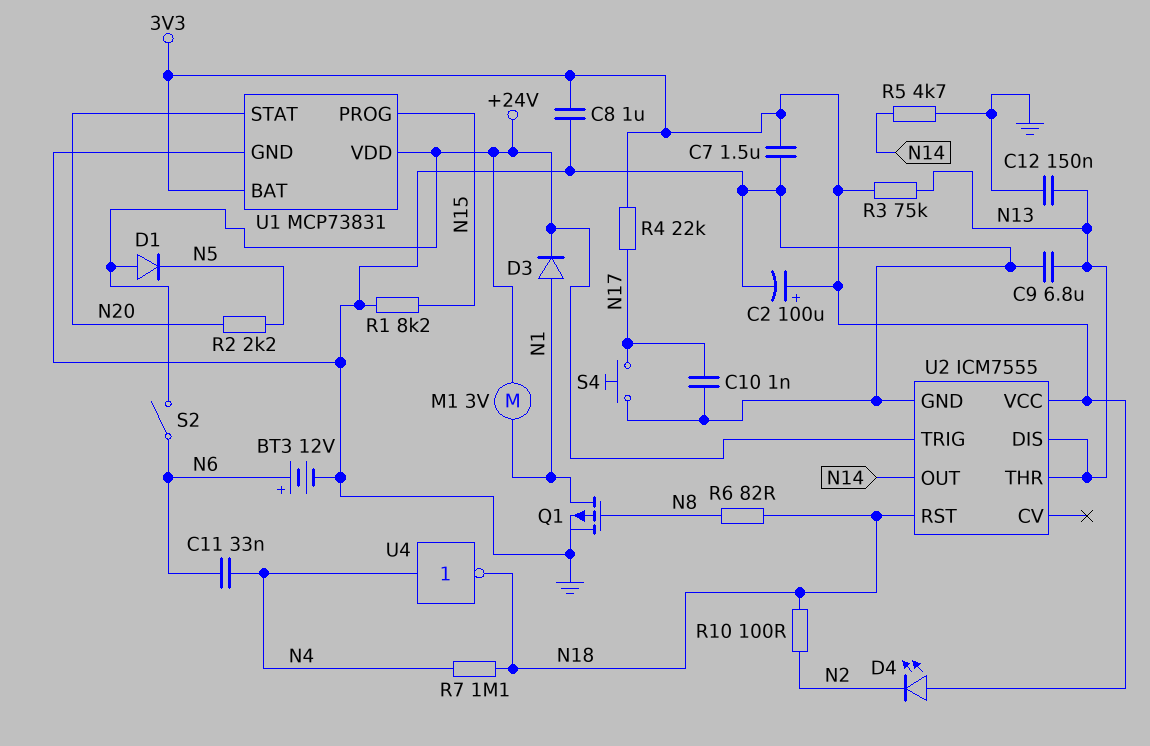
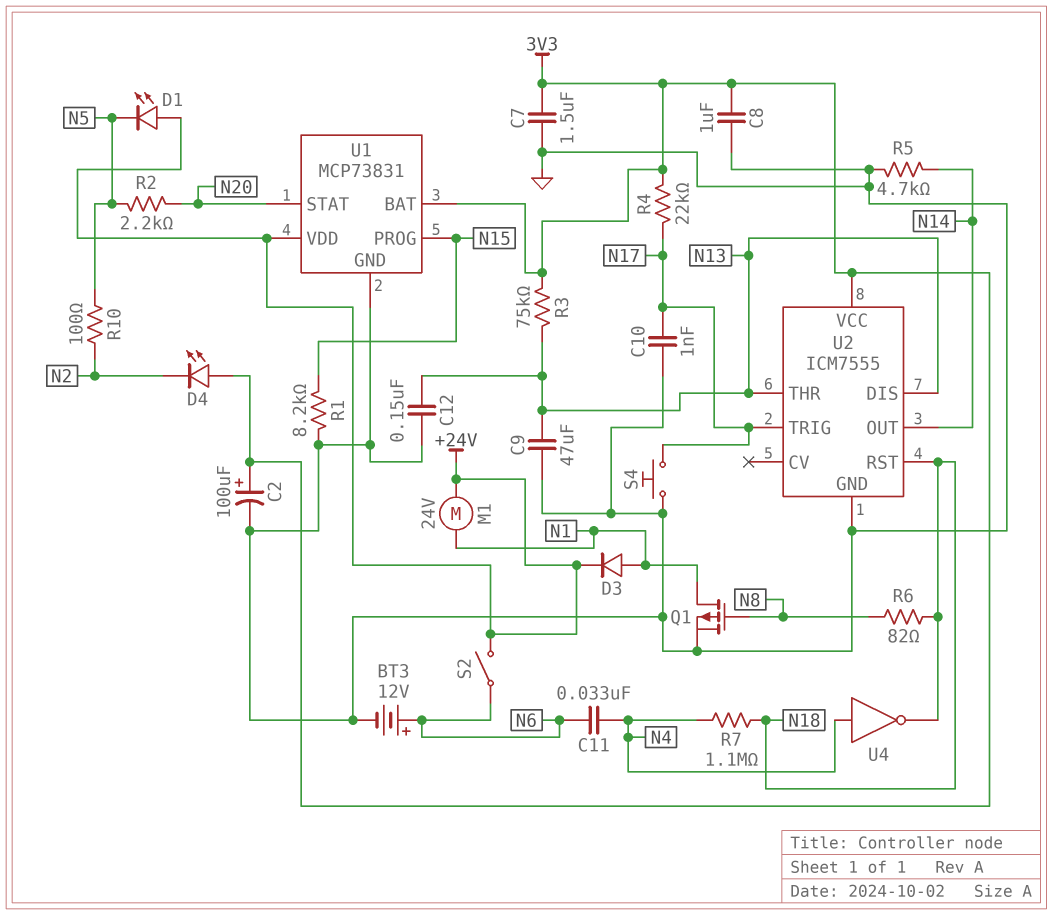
C9: 6.8uF (GND, N13) -> 47uF (GND, N13)
D1: diode (A +24V, K N5) -> LED (A +24V, K N5)
M1: motor 3V (+24V, N1) -> motor 24V (+24V, N1)
R10: 100 (N2, N18) -> 100 (N2, N5)
U2 pin TRIG: +24V -> N17

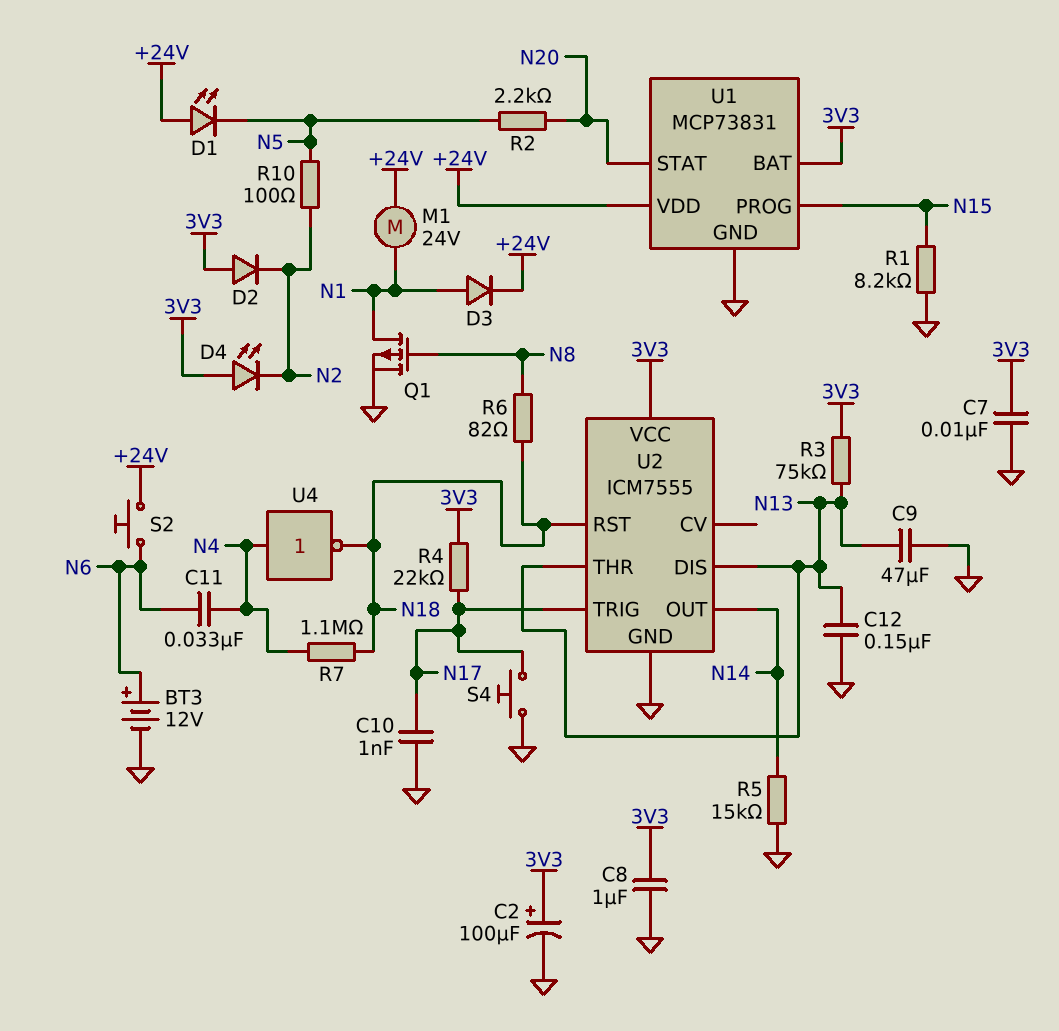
C7: 1.5uF (3V3, GND) -> 10nF (3V3, GND)
D2: none -> diode (A 3V3, K N2)
R5: 4.7k (GND, N14) -> 15k (GND, N14)
S2: switch (+24V, N6) -> button (+24V, N6)

